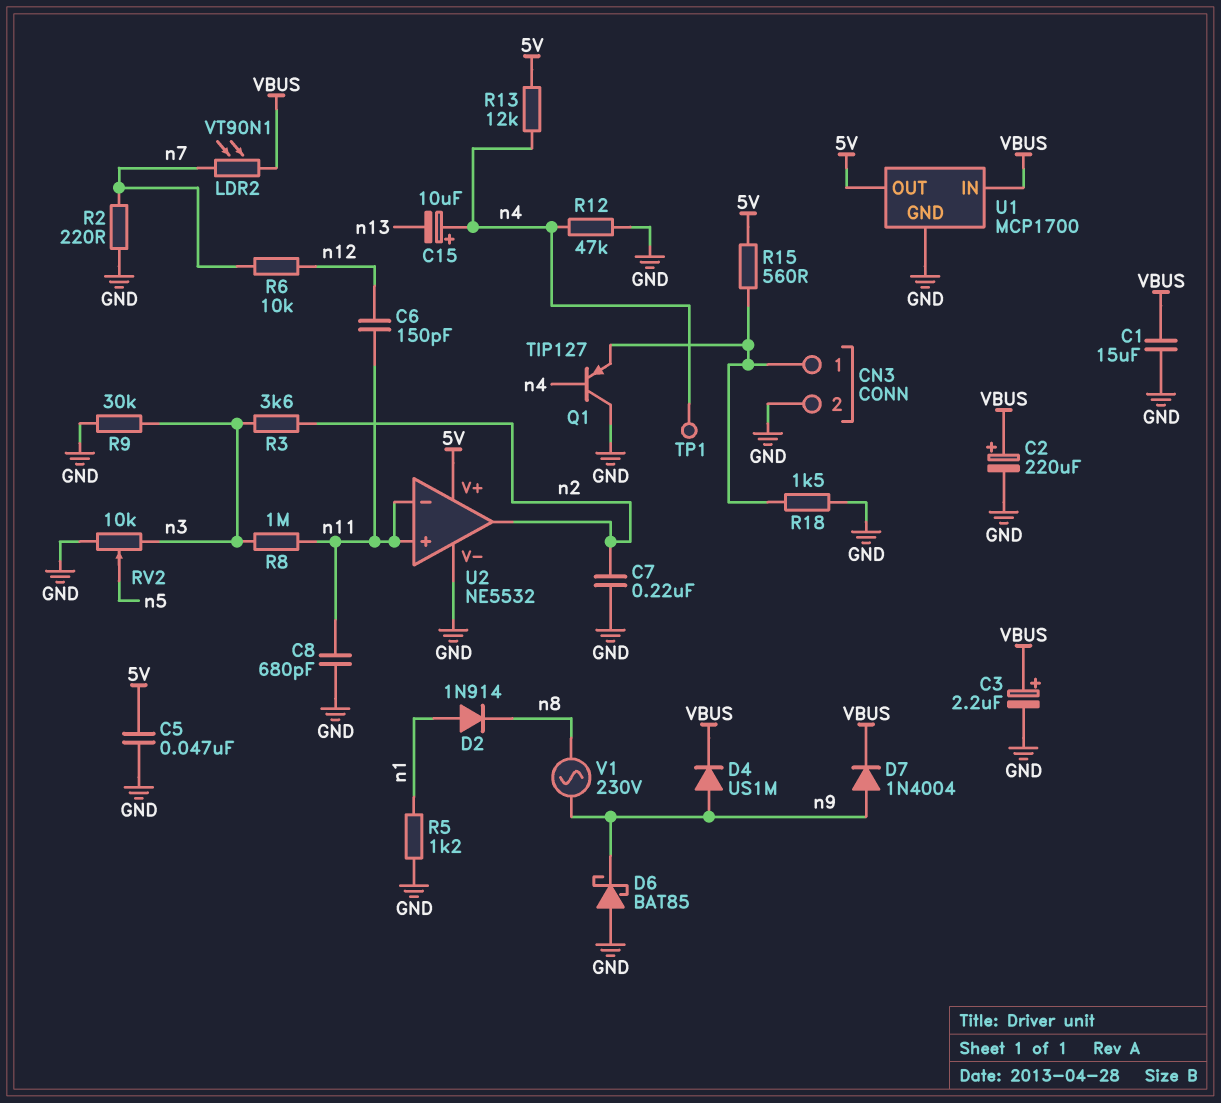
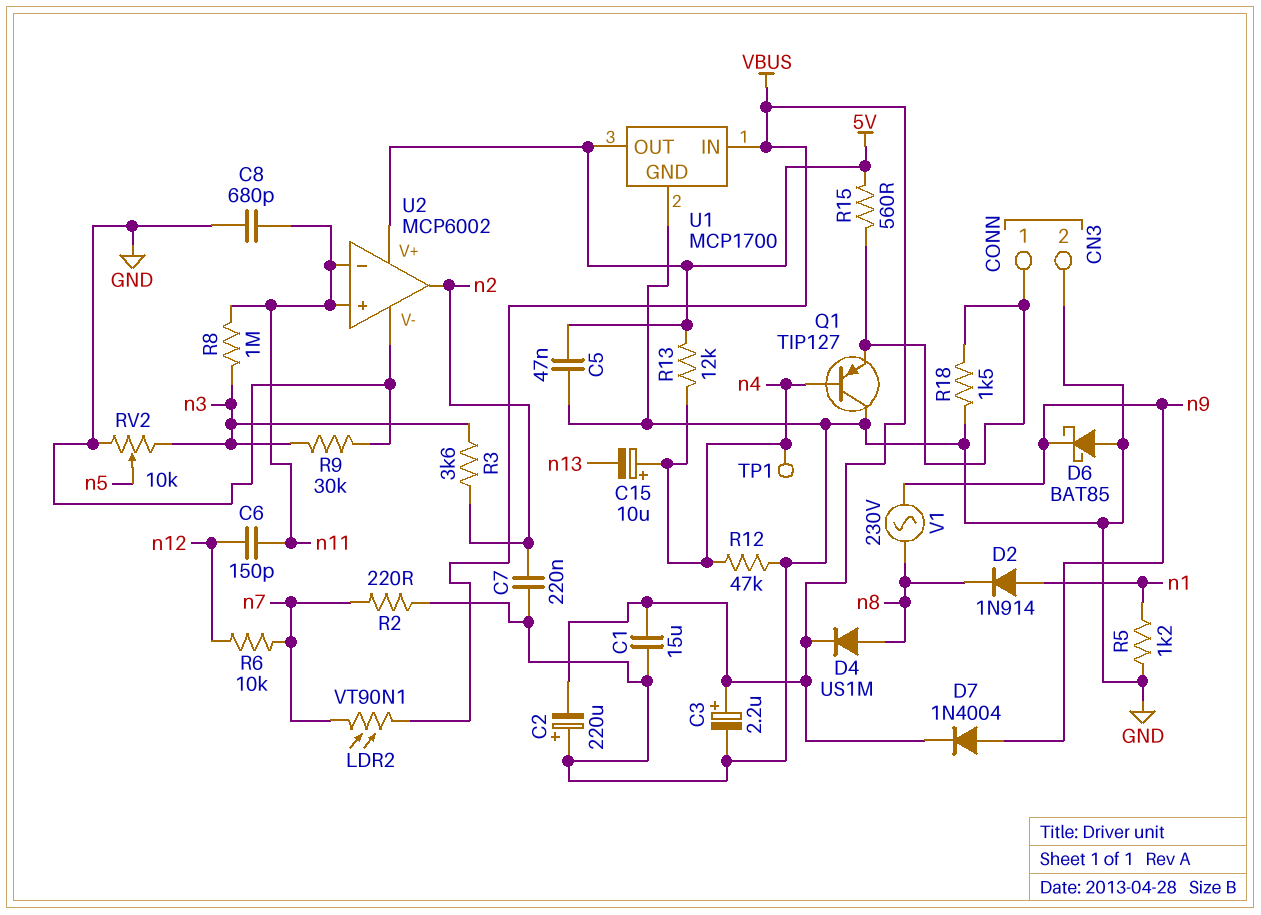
C2: 220uF (plus VBUS, minus GND) -> 220uF (plus GND, minus VBUS)
D4: diode US1M (A n9, K VBUS) -> diode US1M (A n8, K VBUS)
U2: NE5532 -> MCP6002

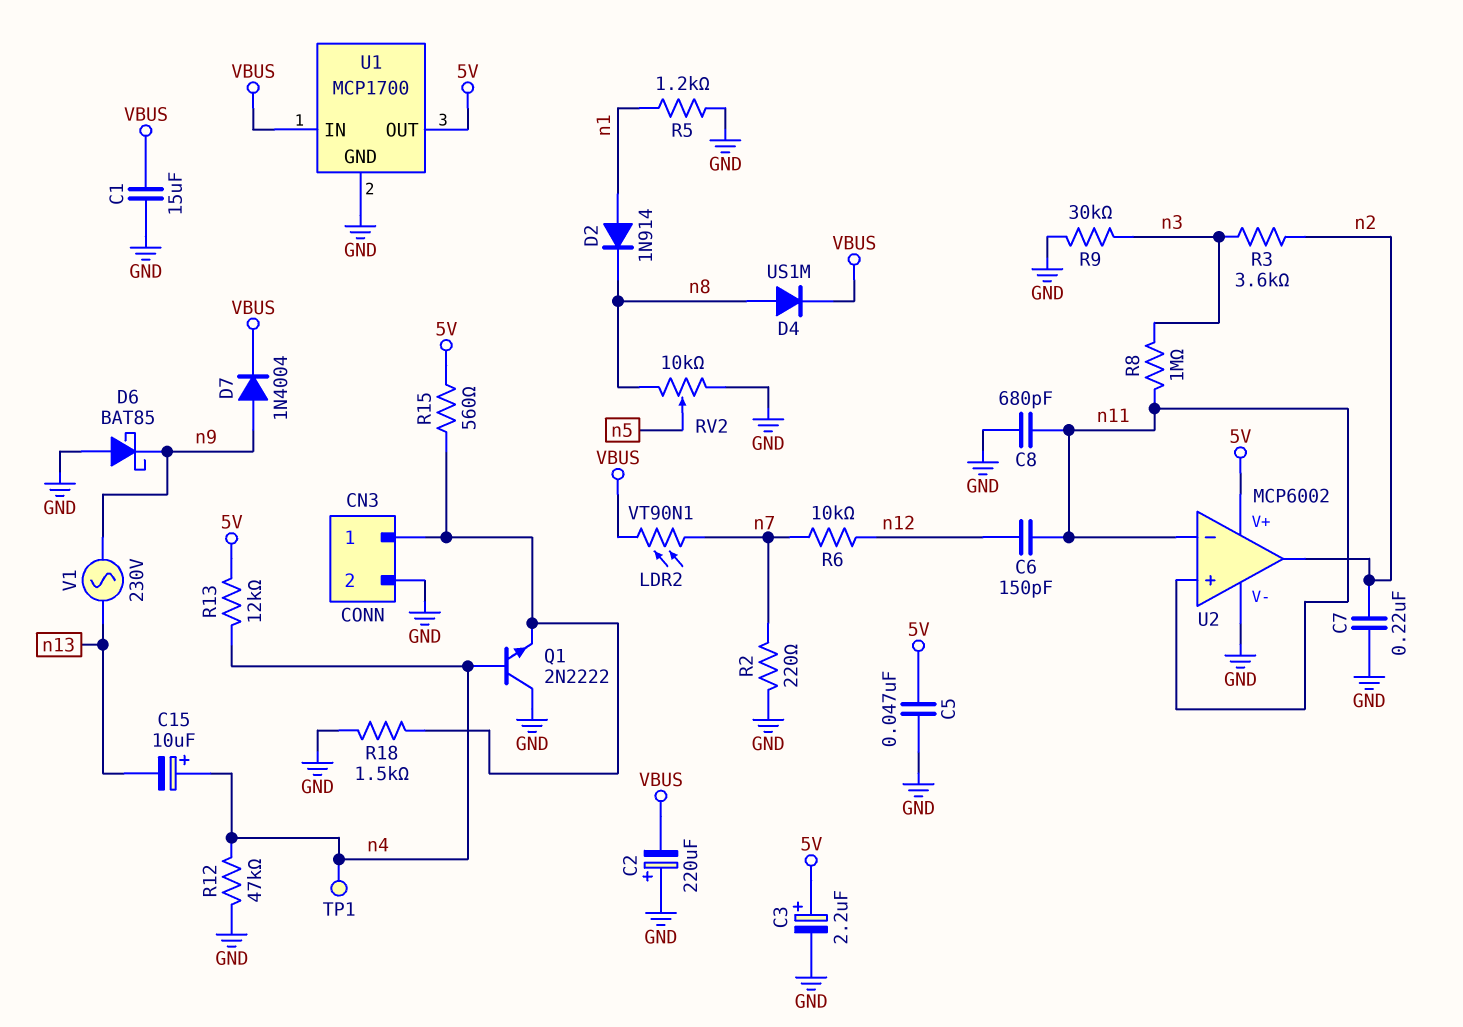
C3: 2.2uF (plus VBUS, minus GND) -> 2.2uF (plus 5V, minus GND)
Q1: PNP TIP127 (B n4, C GND, E CN3/1) -> NPN 2N2222 (B n4, C GND, E CN3/1)
RV2: 10k (GND, n3, wiper n5) -> 10k (GND, n8, wiper n5)
V1: AC 230V (n8, n9) -> AC 230V (n9, n13)

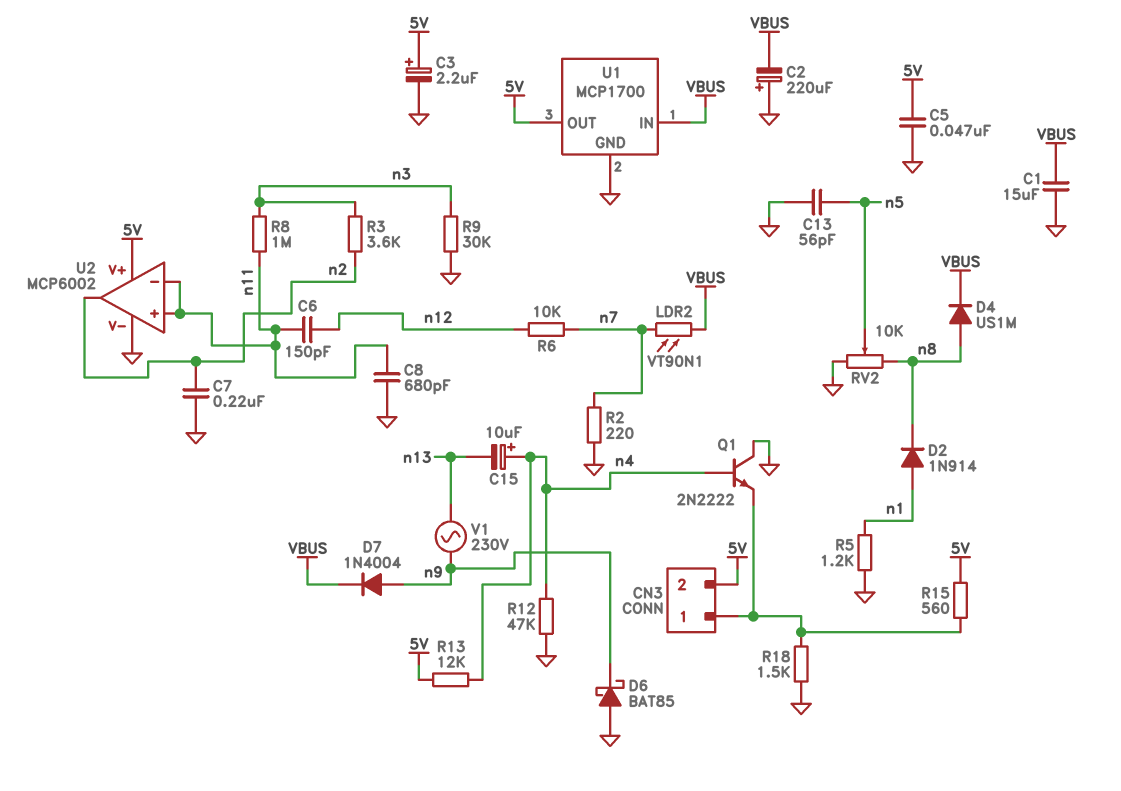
C13: none -> 56pF (GND, n5)
CN3 pin 2: GND -> 5V
TP1: test point (n4) -> none

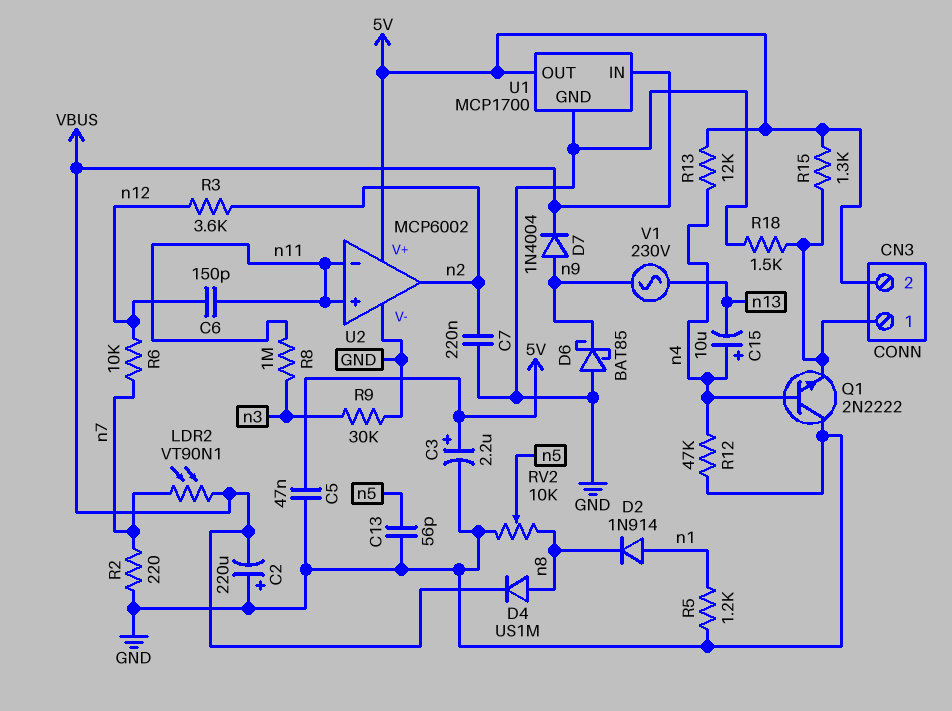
C1: 15uF (GND, VBUS) -> none
C8: 680pF (GND, n11) -> none
R3: 3.6k (n2, n3) -> 3.6k (n2, n12)
R15: 560 (5V, CN3/1) -> 1.3k (5V, CN3/1)

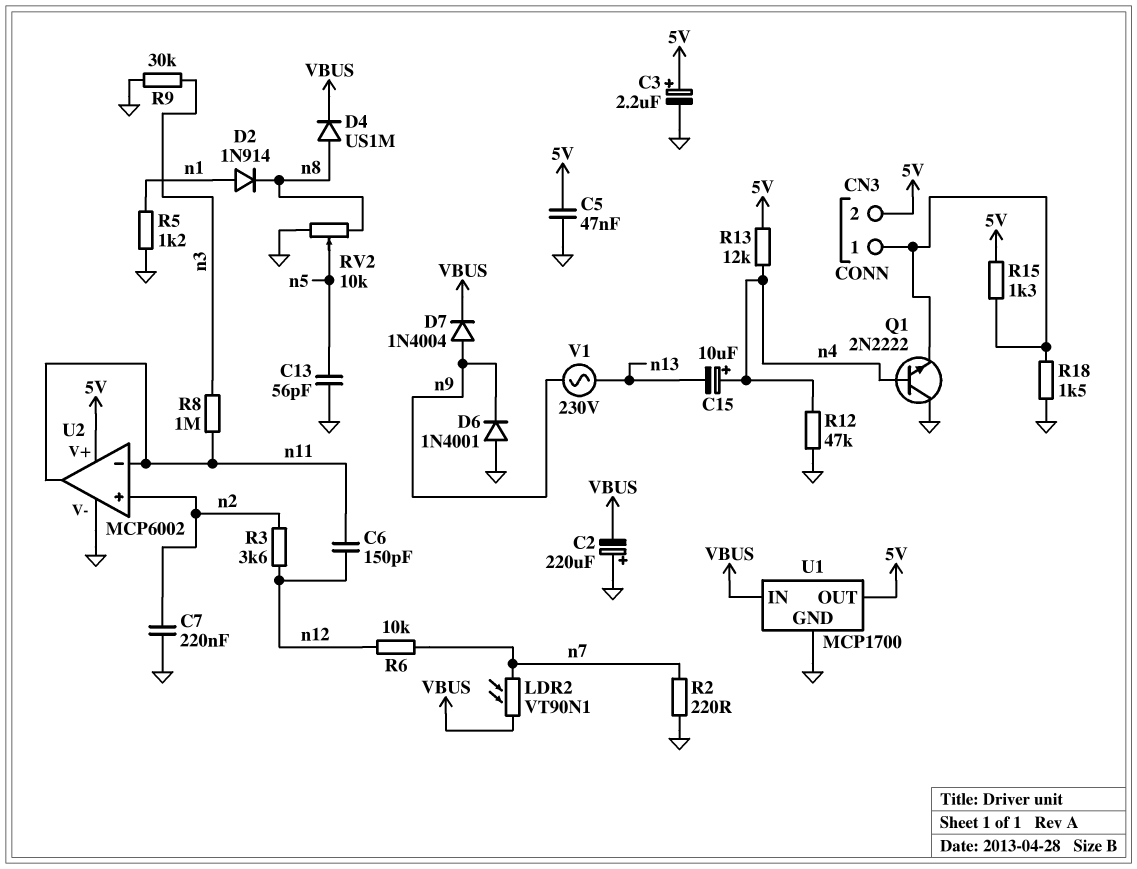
D6: schottky BAT85 (A GND, K n9) -> diode 1N4001 (A GND, K n9)
U2 pin in+: n11 -> n2
U2 pin out: n2 -> n11

